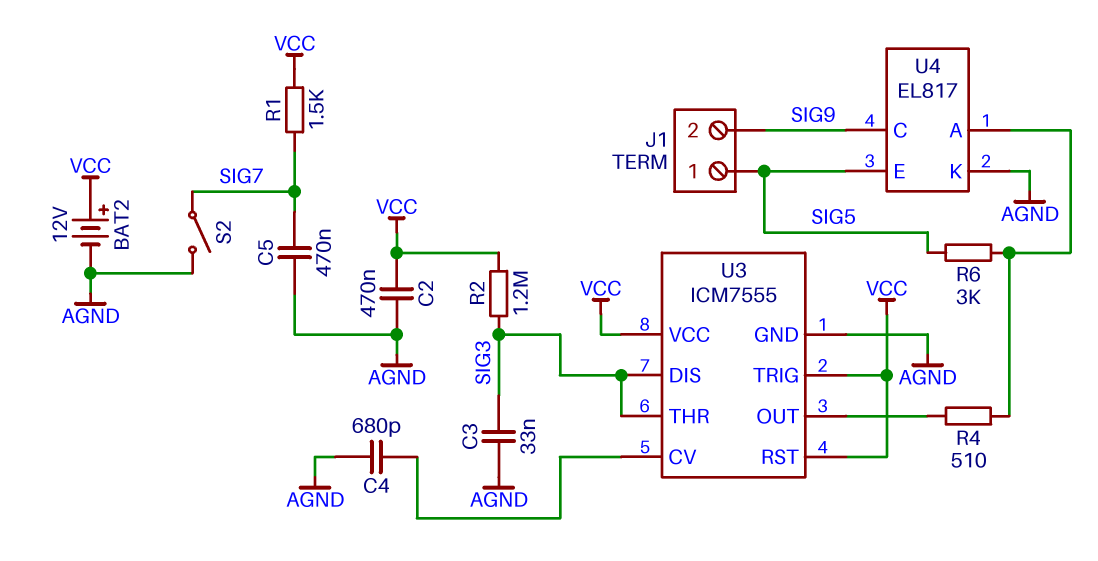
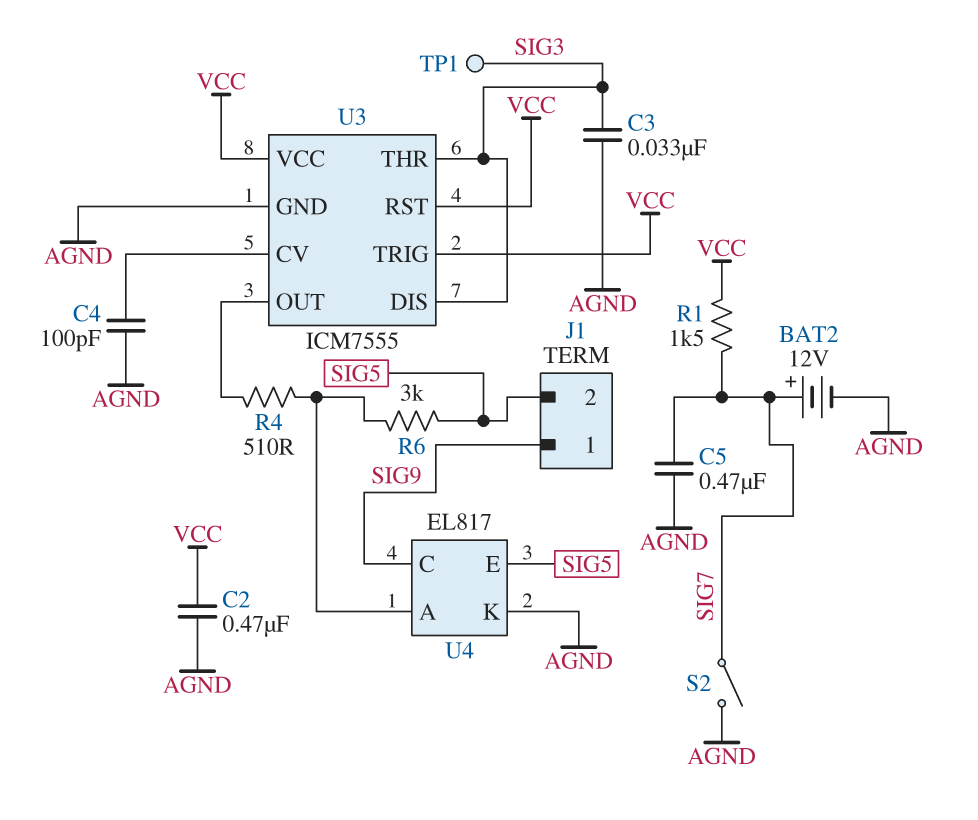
BAT2: 12V (plus VCC, minus AGND) -> 12V (plus SIG7, minus AGND)
C4: 680pF (AGND, U3/CV) -> 100pF (AGND, U3/CV)
J1 pin 1: SIG5 -> SIG9
J1 pin 2: SIG9 -> SIG5
R2: 1.2M (SIG3, VCC) -> none
TP1: none -> test point (SIG3)

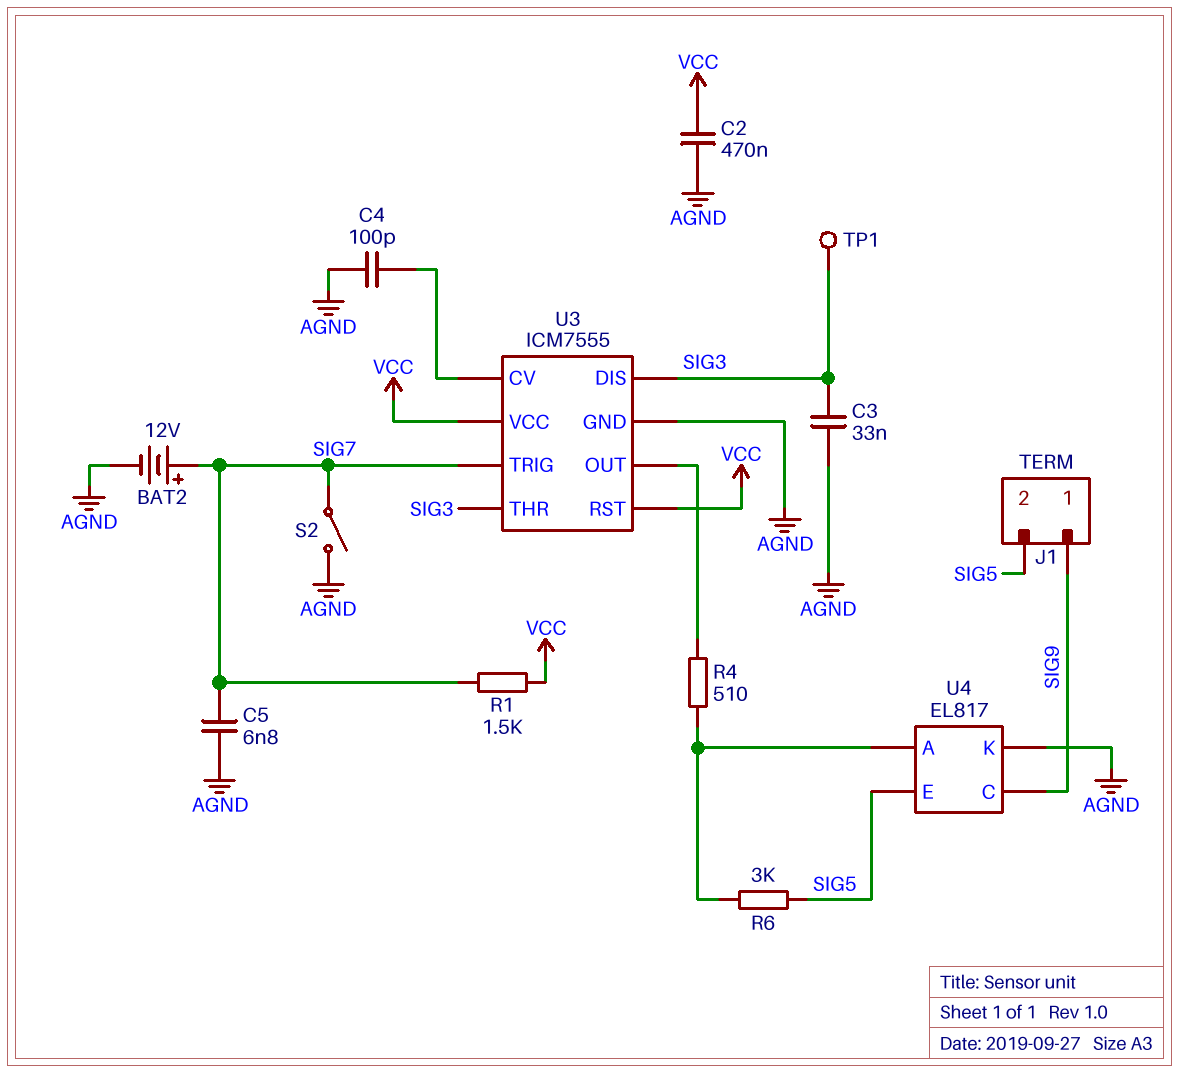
C5: 470nF (AGND, SIG7) -> 6.8nF (AGND, SIG7)
U3 pin TRIG: VCC -> SIG7

